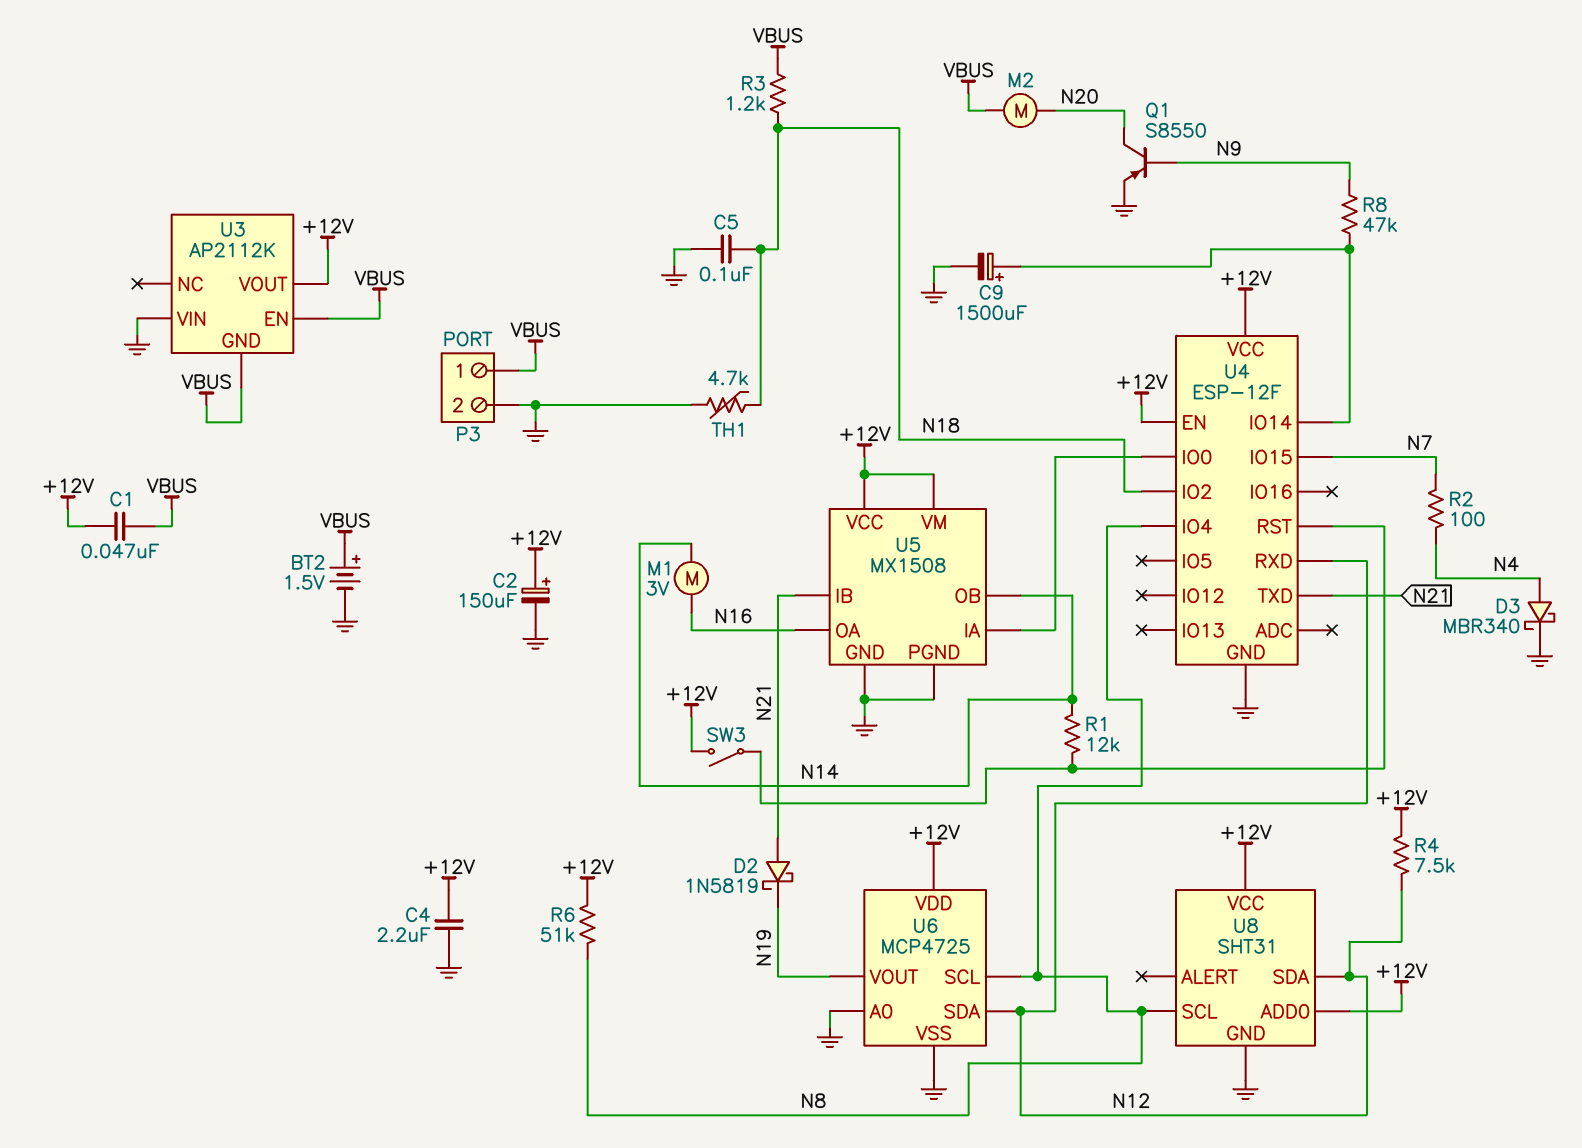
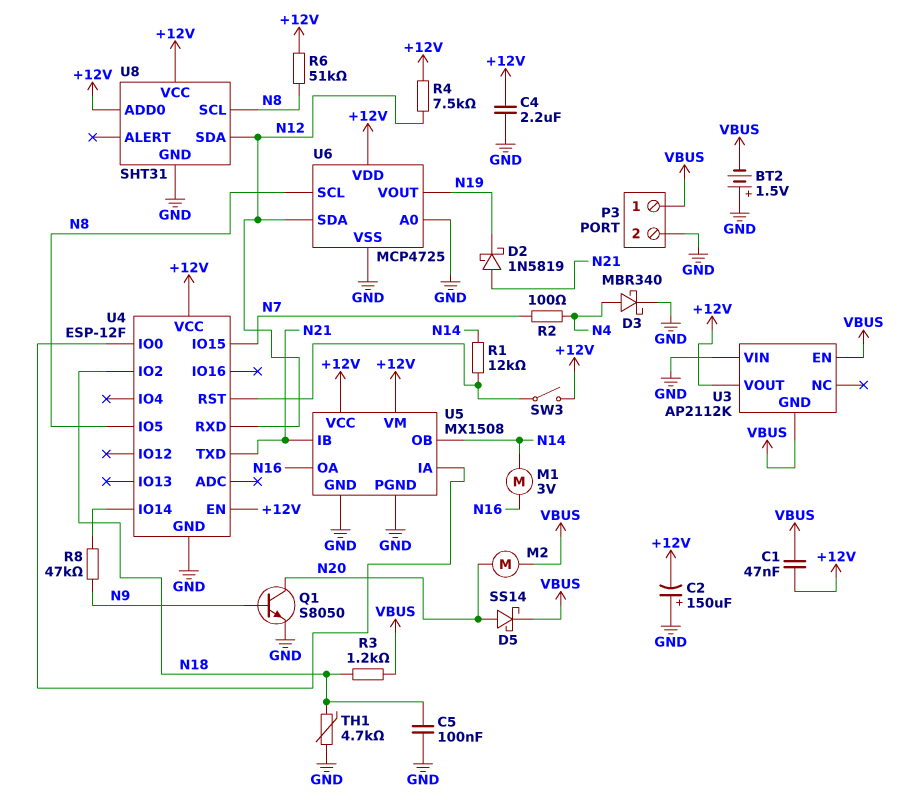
BT2: 1.5V (plus VBUS, minus GND) -> 1.5V (plus GND, minus VBUS)
C2: 150uF (plus +12V, minus GND) -> 150uF (plus GND, minus +12V)
C9: 1500uF (plus U4/IO14, minus GND) -> none
D5: none -> schottky SS14 (A N20, K VBUS)
Q1: PNP S8550 (B N9, C N20, E GND) -> NPN S8050 (B N9, C N20, E GND)
U4 pin IO4: N8 -> none
U4 pin IO5: none -> N8

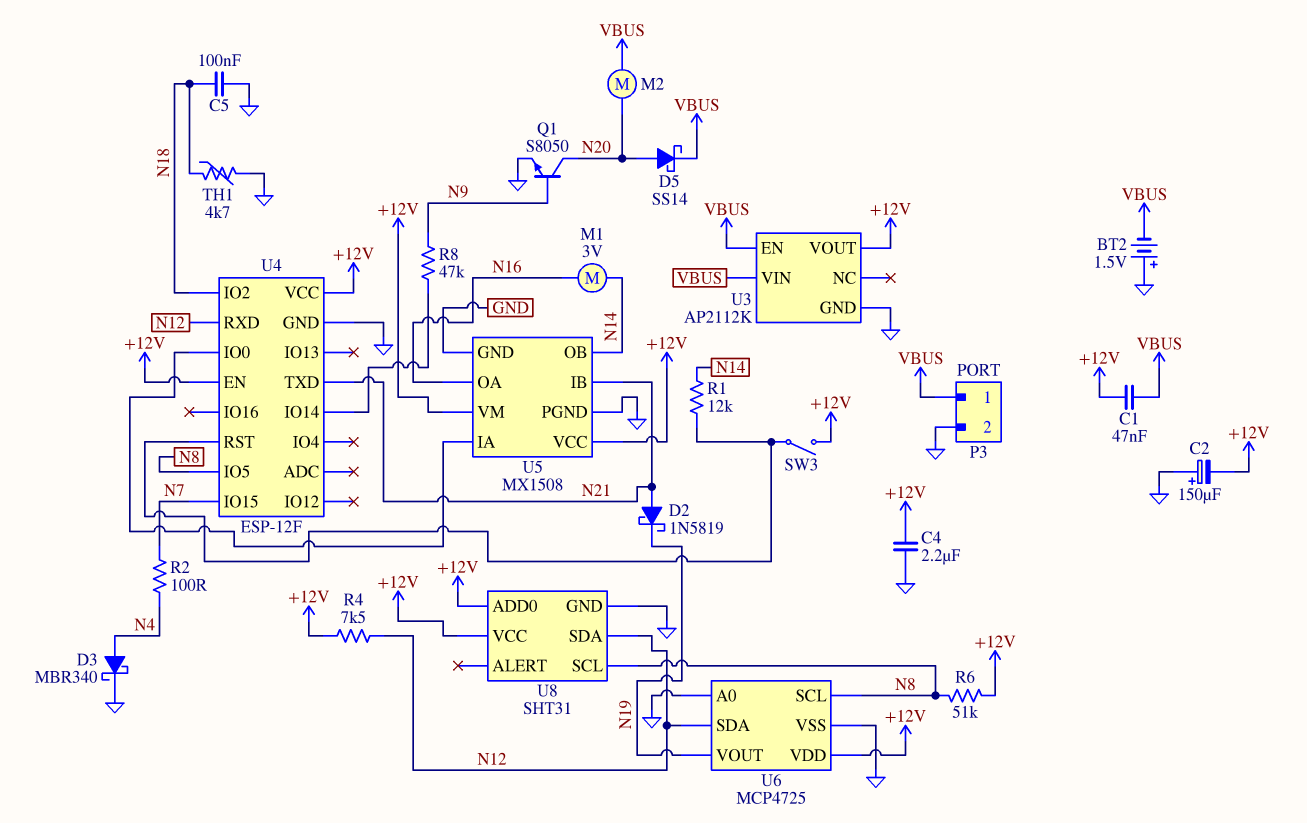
R3: 1.2k (N18, VBUS) -> none
U3 pin GND: VBUS -> GND
U3 pin VIN: GND -> VBUS

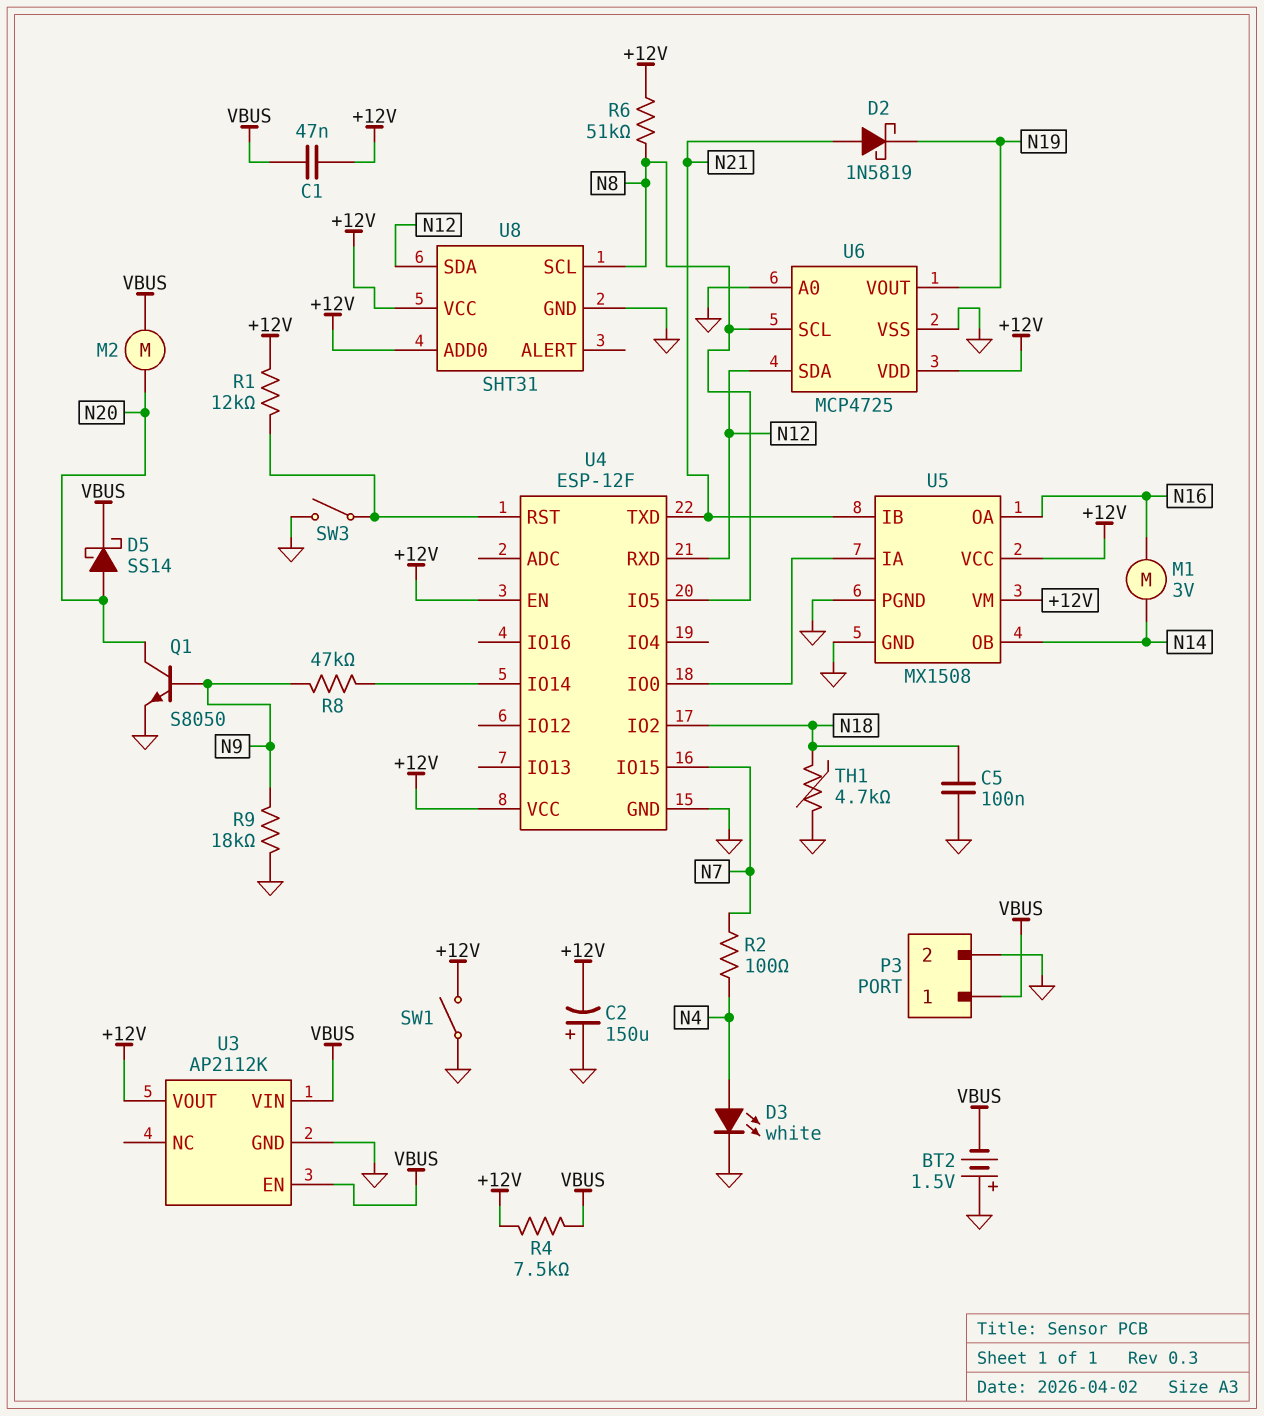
C4: 2.2uF (+12V, GND) -> none
D3: schottky MBR340 (A N4, K GND) -> LED white (A N4, K GND)
R1: 12k (N14, U4/RST) -> 12k (+12V, U4/RST)
R4: 7.5k (+12V, N12) -> 7.5k (+12V, VBUS)
R9: none -> 18k (GND, N9)
SW1: none -> switch (+12V, GND)
SW3: switch (+12V, U4/RST) -> switch (GND, U4/RST)

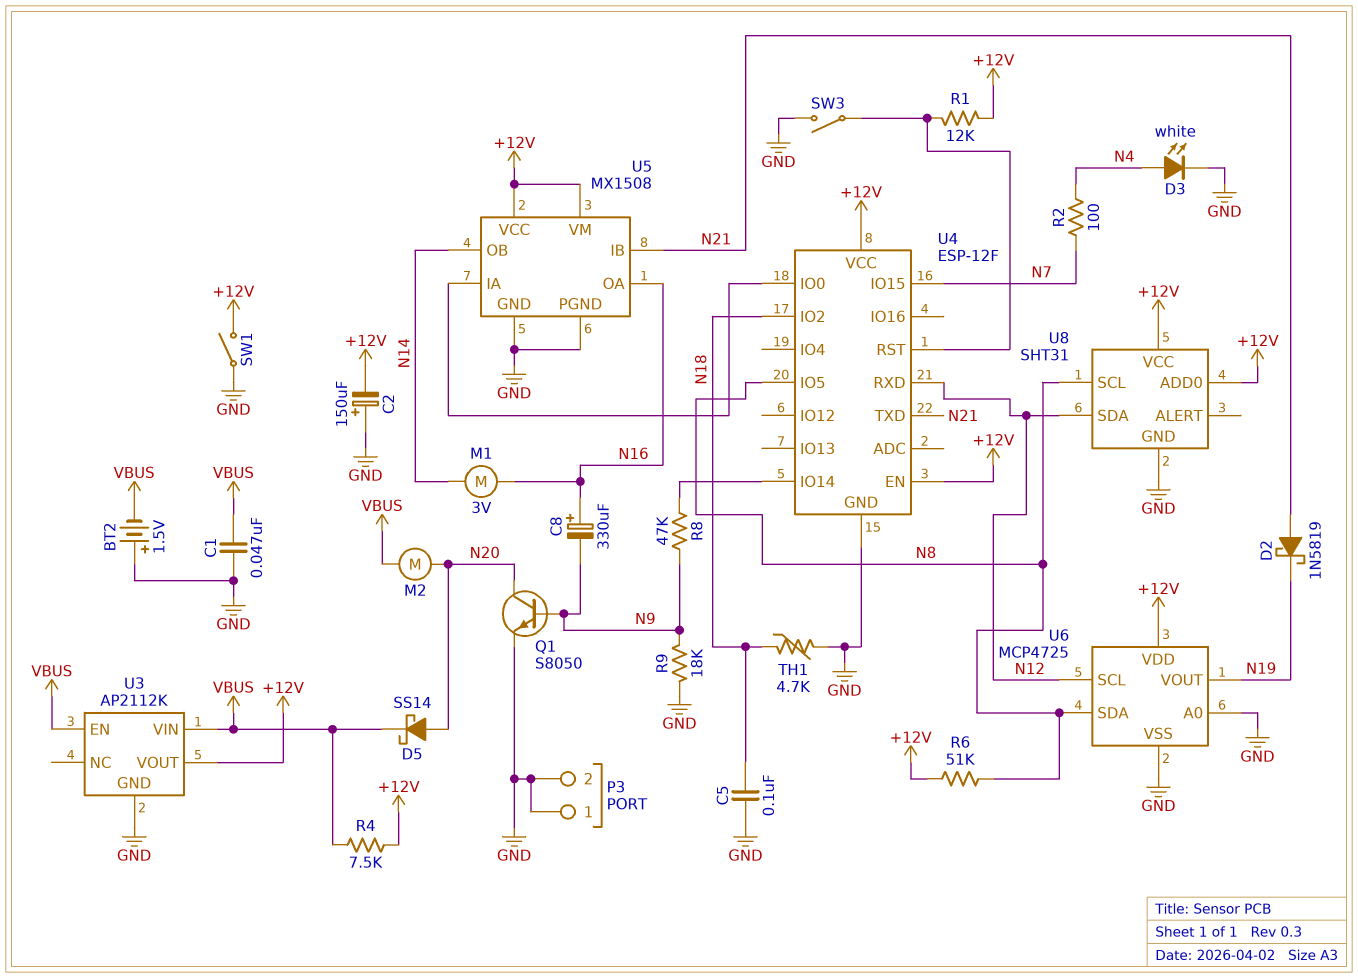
C1: 47nF (+12V, VBUS) -> 47nF (GND, VBUS)
C8: none -> 330uF (plus N16, minus N9)
P3 pin 1: VBUS -> GND
U6 pin SCL: N8 -> N12
U6 pin SDA: N12 -> N8

